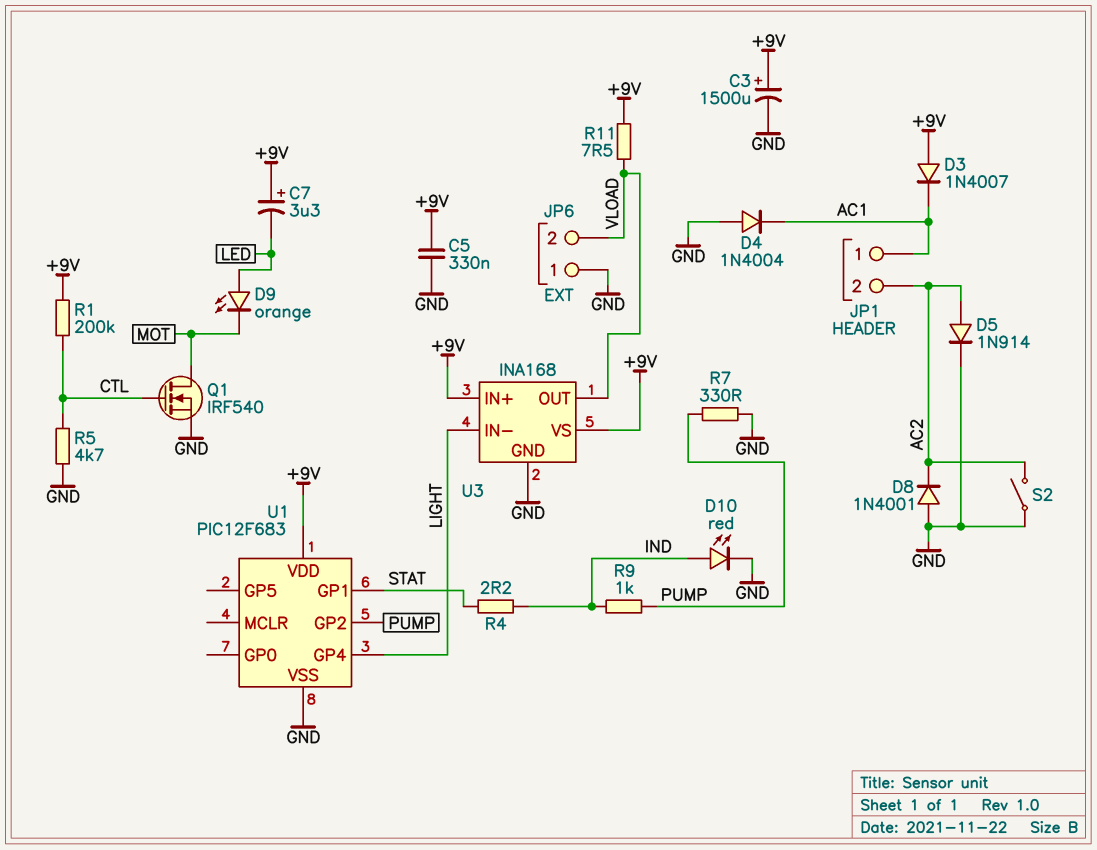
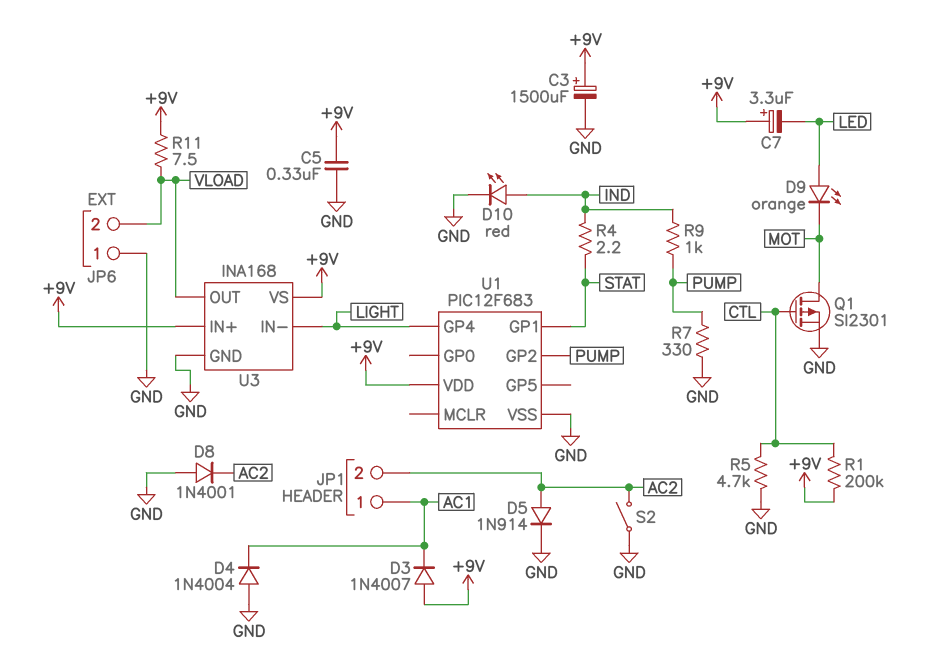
Q1: NMOS IRF540 (G CTL, D MOT, S GND) -> PMOS SI2301 (G CTL, D MOT, S GND)

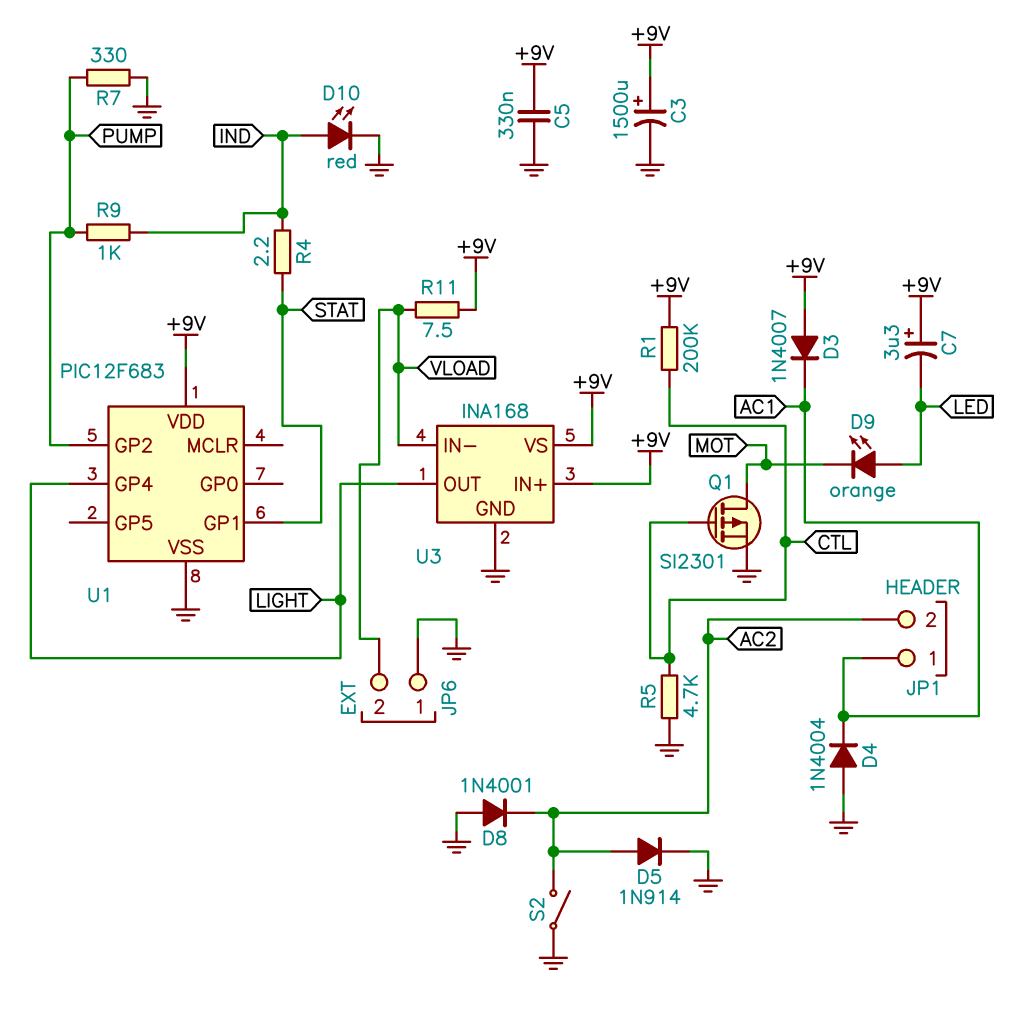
U3 pin IN-: LIGHT -> VLOAD
U3 pin OUT: VLOAD -> LIGHT

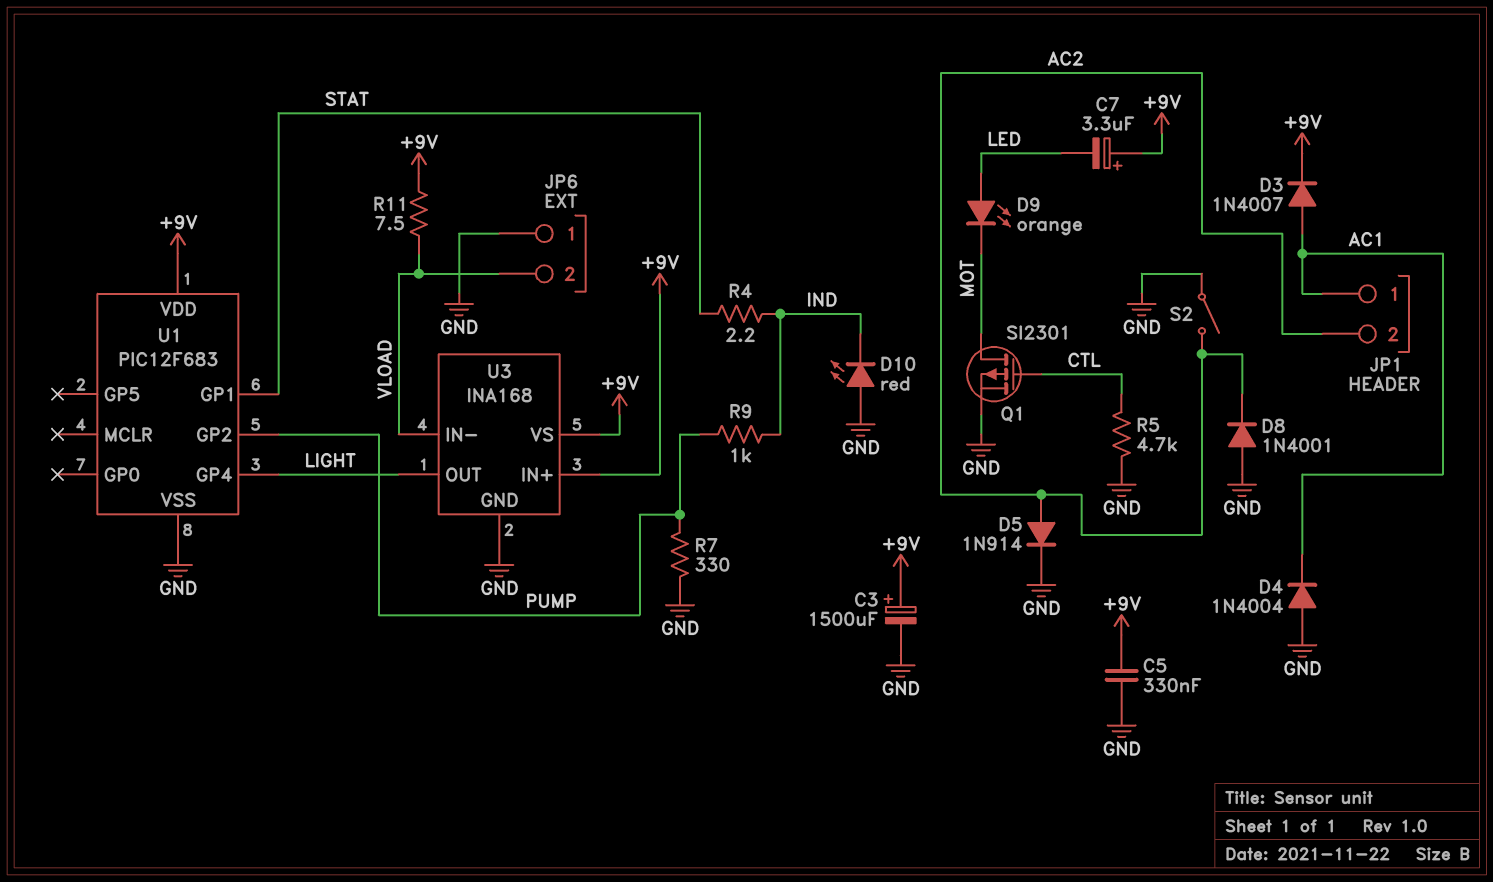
D3: diode 1N4007 (A +9V, K AC1) -> diode 1N4007 (A AC1, K +9V)
D10: LED red (A IND, K GND) -> LED red (A GND, K IND)
R1: 200k (+9V, CTL) -> none

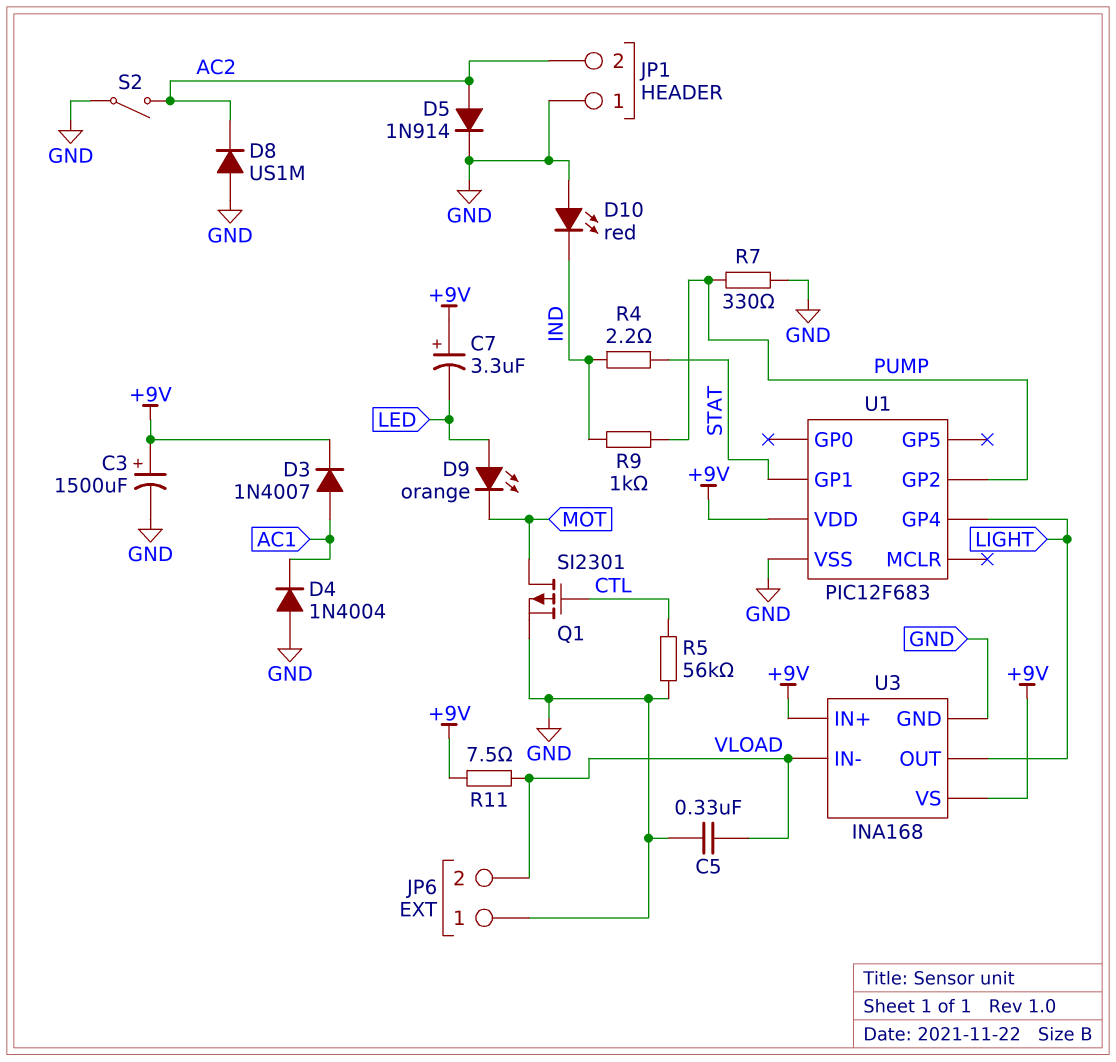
C5: 330nF (+9V, GND) -> 330nF (GND, VLOAD)
D8: diode 1N4001 (A GND, K AC2) -> diode US1M (A GND, K AC2)
JP1 pin 1: AC1 -> GND
R5: 4.7k (CTL, GND) -> 56k (CTL, GND)

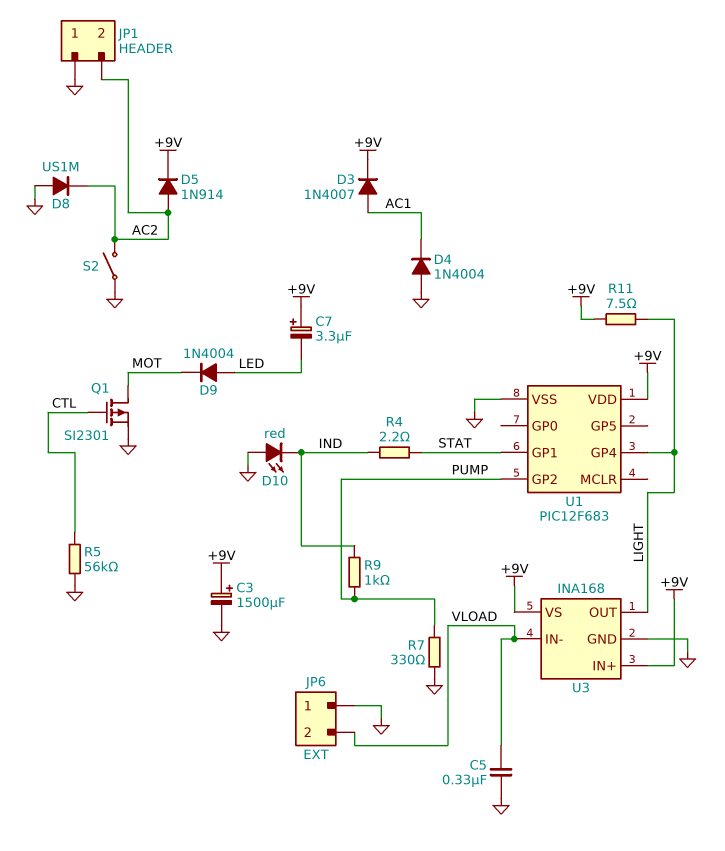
D5: diode 1N914 (A AC2, K GND) -> diode 1N914 (A AC2, K +9V)
D9: LED orange (A LED, K MOT) -> diode 1N4004 (A LED, K MOT)
R11: 7.5 (+9V, VLOAD) -> 7.5 (+9V, LIGHT)

